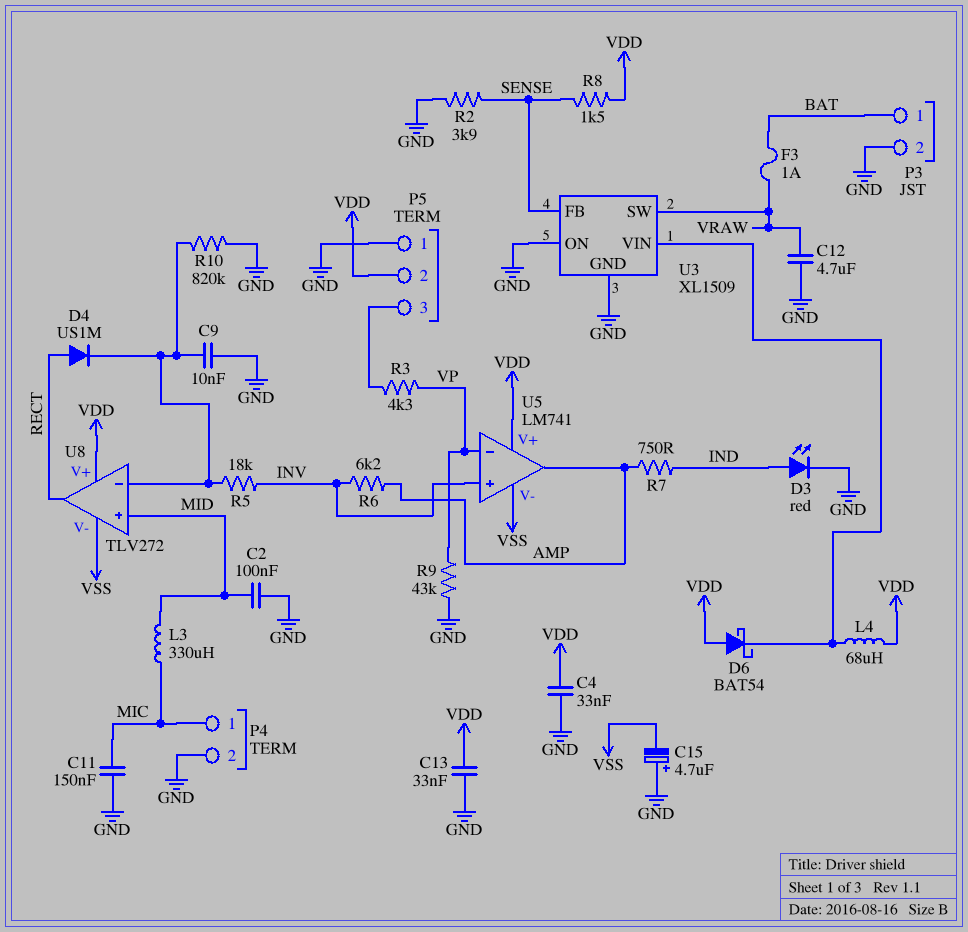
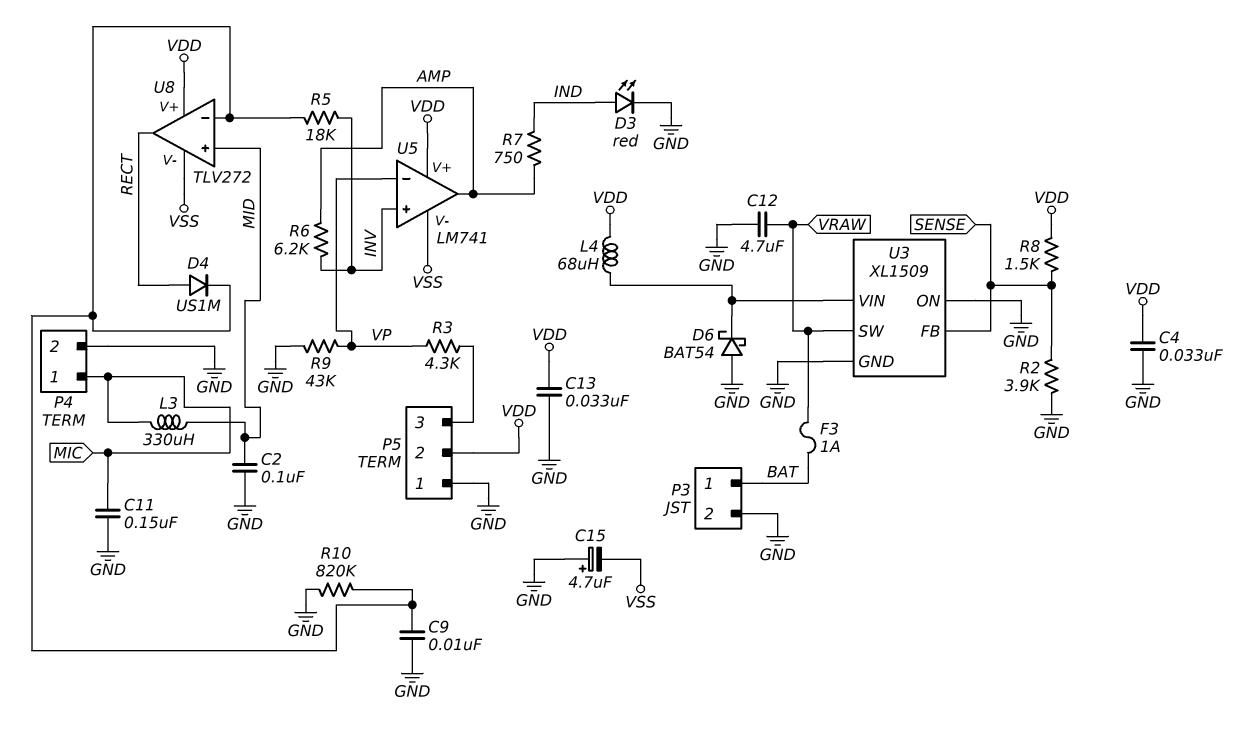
D6: schottky BAT54 (A VDD, K U3/VIN) -> schottky BAT54 (A GND, K U3/VIN)

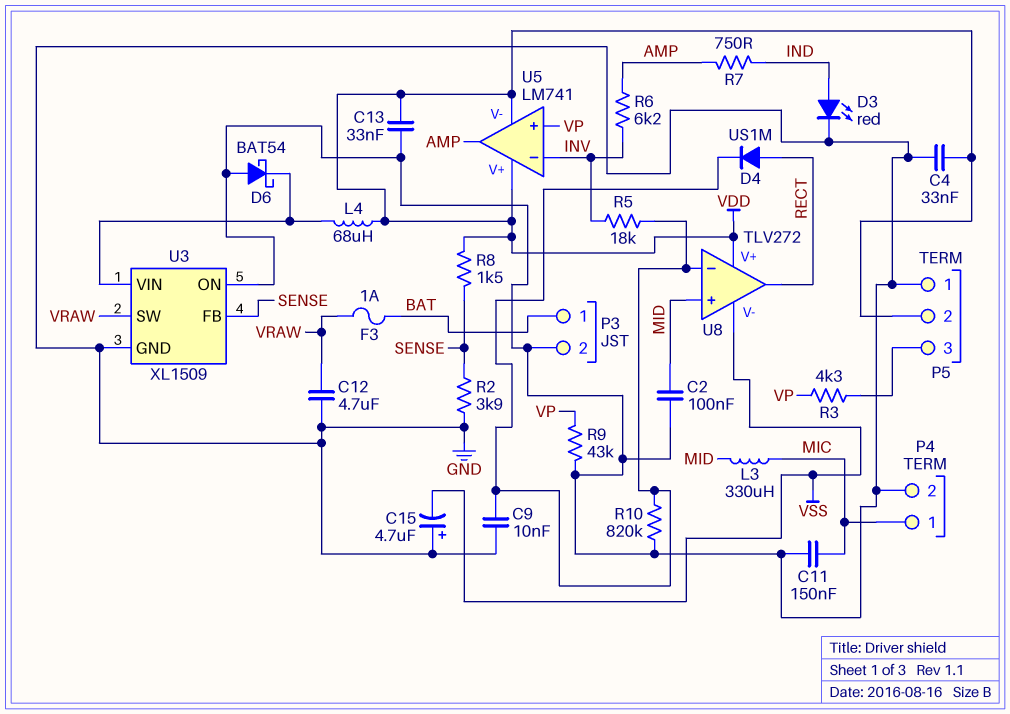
U5 pin V-: VSS -> VDD
U5 pin in+: INV -> VP
U5 pin in-: VP -> INV

